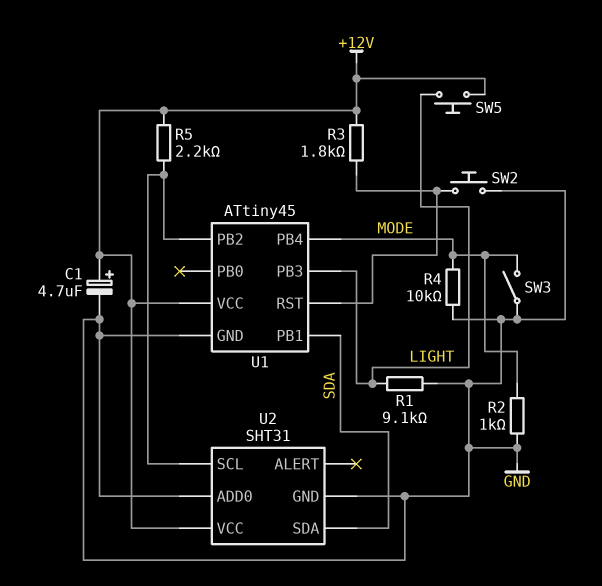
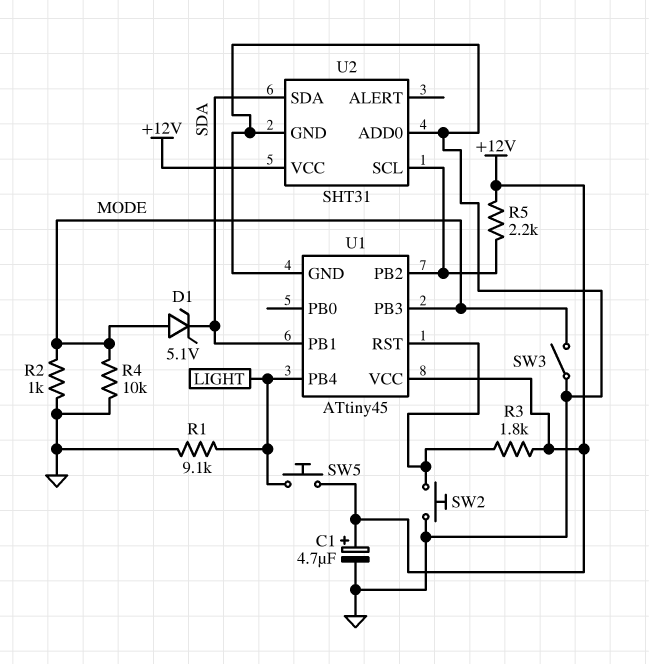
D1: none -> zener 5.1V (A MODE, K SDA)
U1 pin PB3: LIGHT -> MODE
U1 pin PB4: MODE -> LIGHT

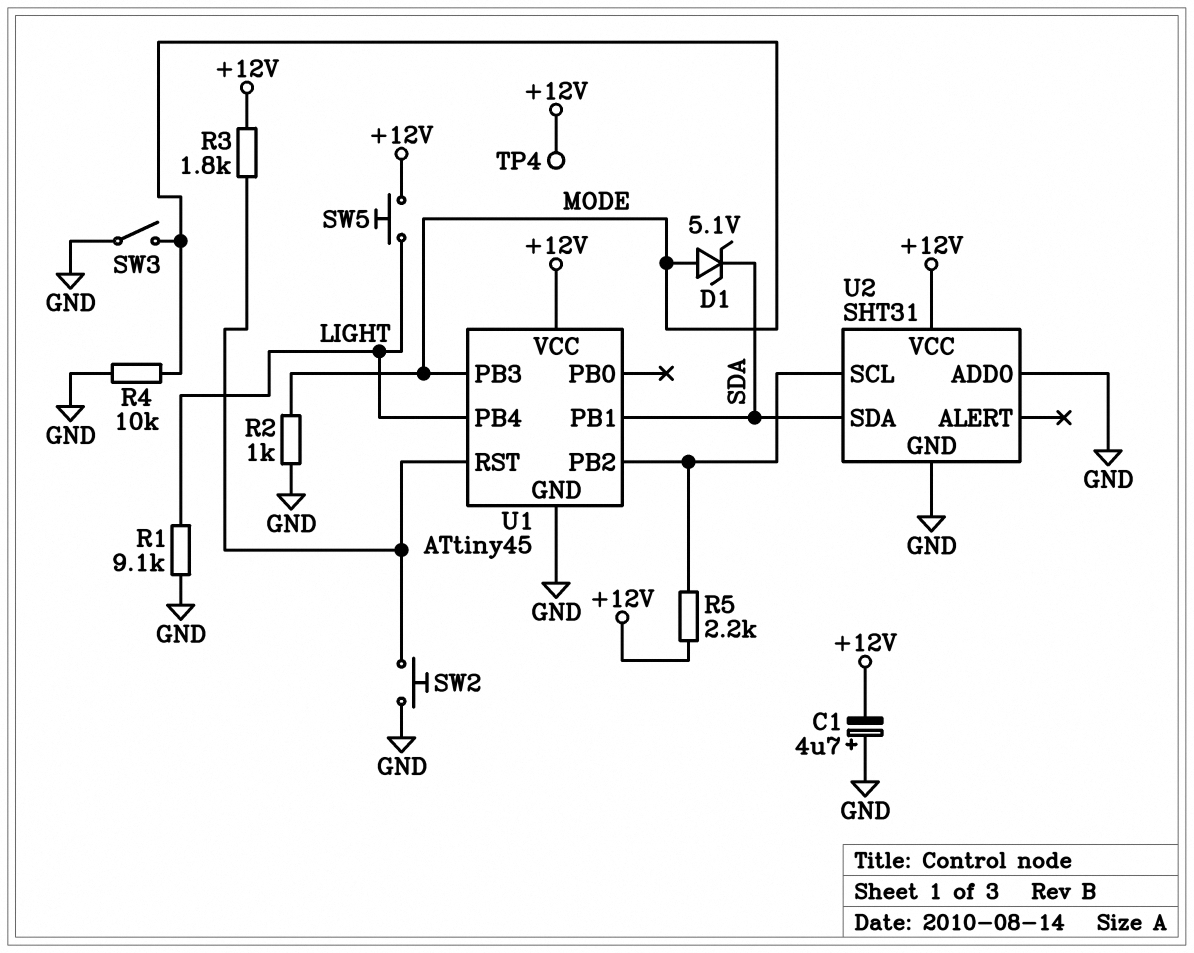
C1: 4.7uF (plus +12V, minus GND) -> 4.7uF (plus GND, minus +12V)
TP4: none -> test point (+12V)

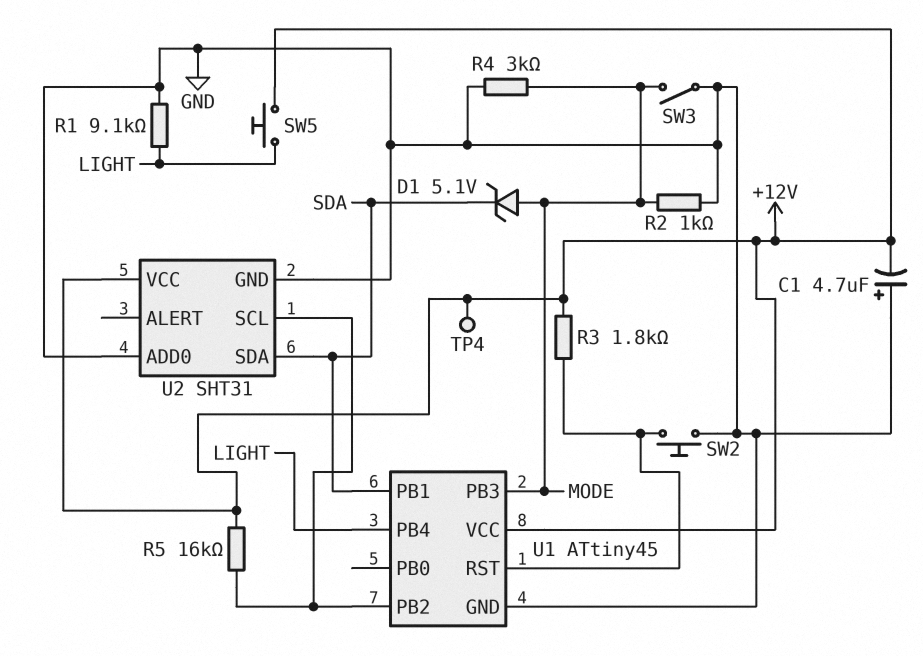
R4: 10k (GND, MODE) -> 3k (GND, MODE)
R5: 2.2k (+12V, U1/PB2) -> 16k (+12V, U1/PB2)

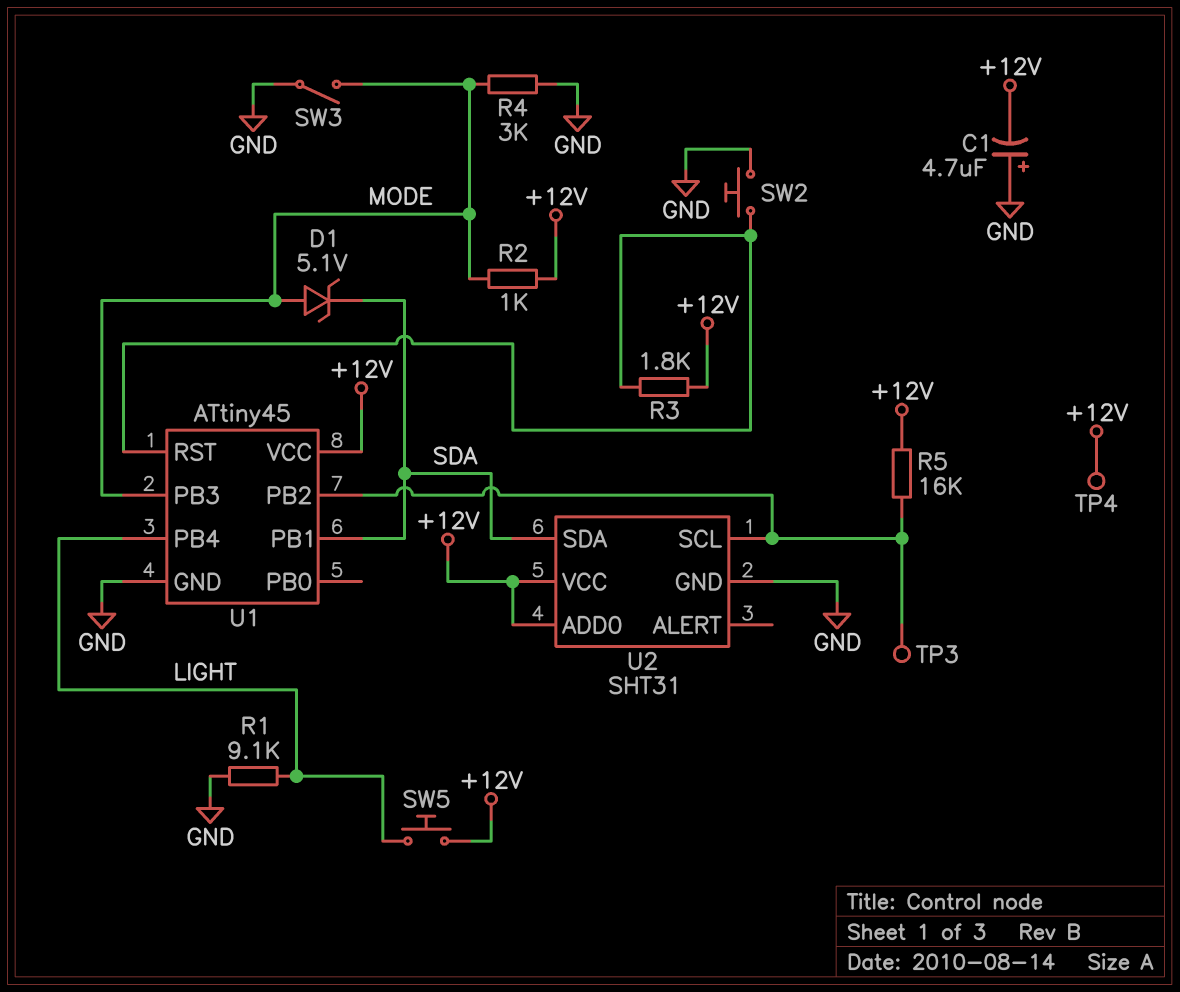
R2: 1k (GND, MODE) -> 1k (+12V, MODE)
TP3: none -> test point (U1/PB2)
U2 pin ADD0: GND -> +12V

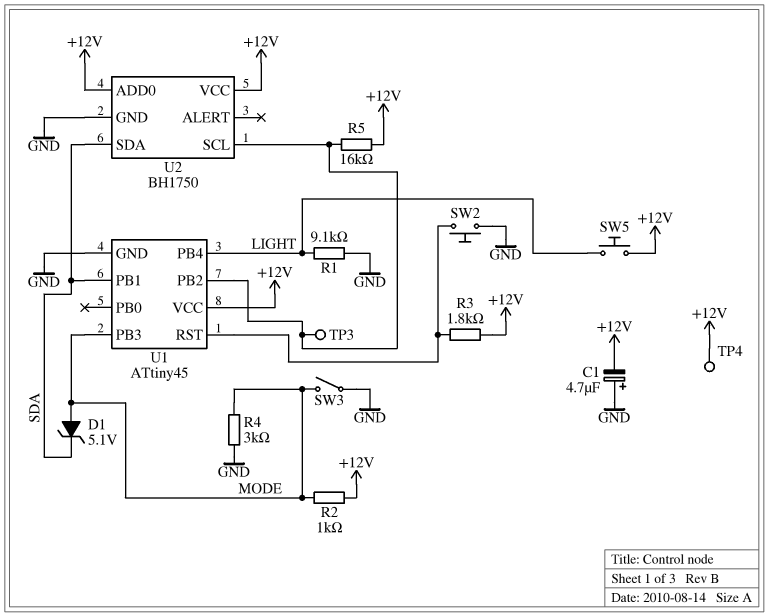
U2: SHT31 -> BH1750

